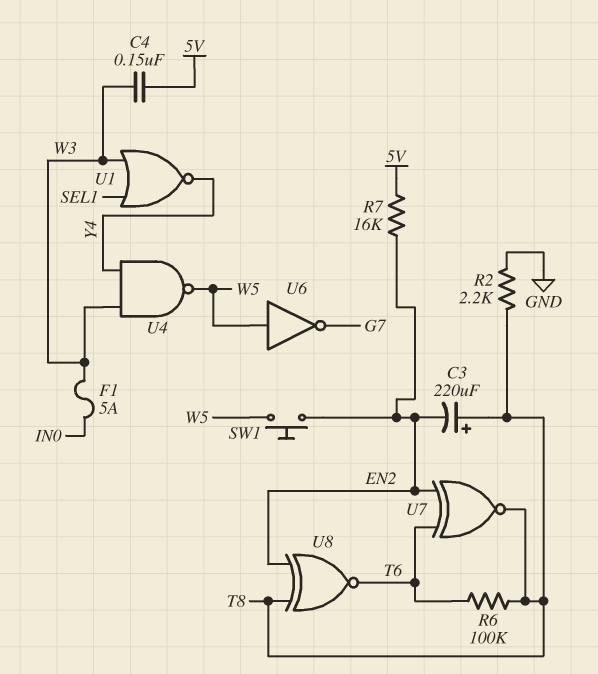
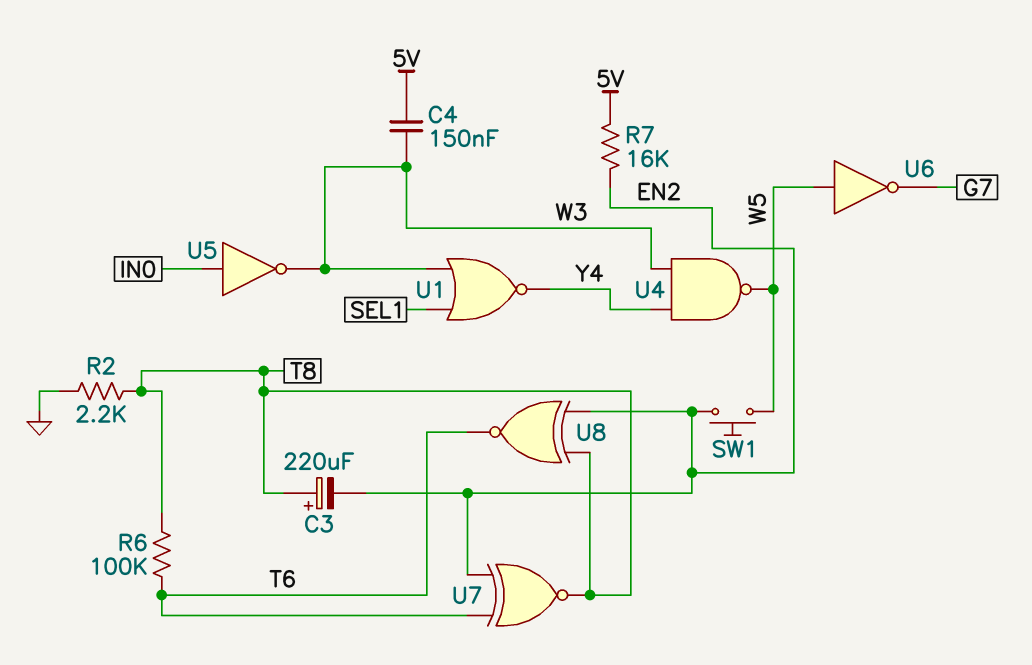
F1: 5A (IN0, W3) -> none
U5: none -> NOT (in IN0, out W3)

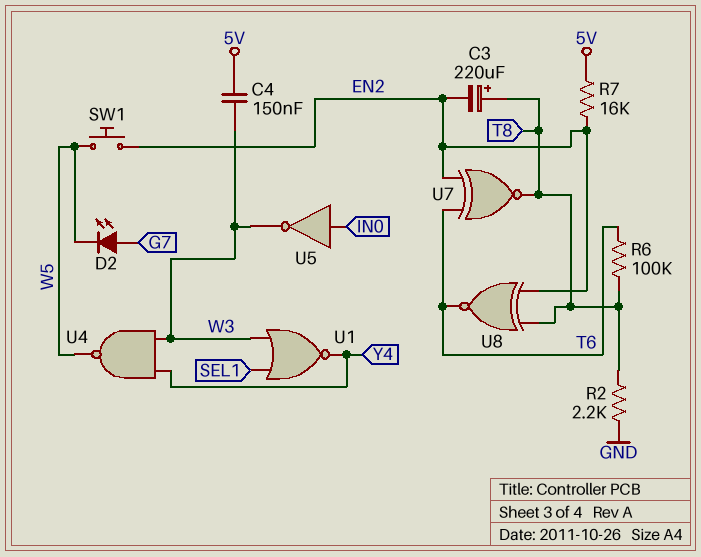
D2: none -> LED (A G7, K W5)
U6: NOT (in W5, out G7) -> none

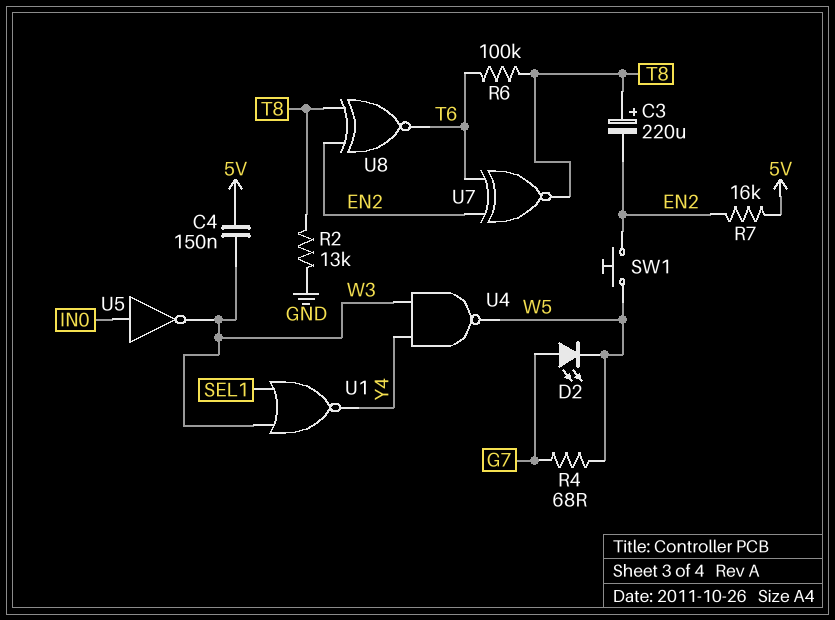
R2: 2.2k (GND, T8) -> 13k (GND, T8)
R4: none -> 68 (G7, W5)

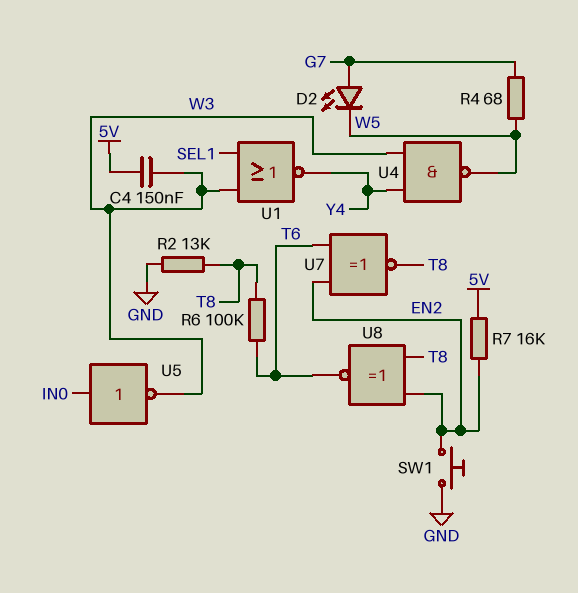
C3: 220uF (plus T8, minus EN2) -> none
SW1: button (EN2, W5) -> button (EN2, GND)

